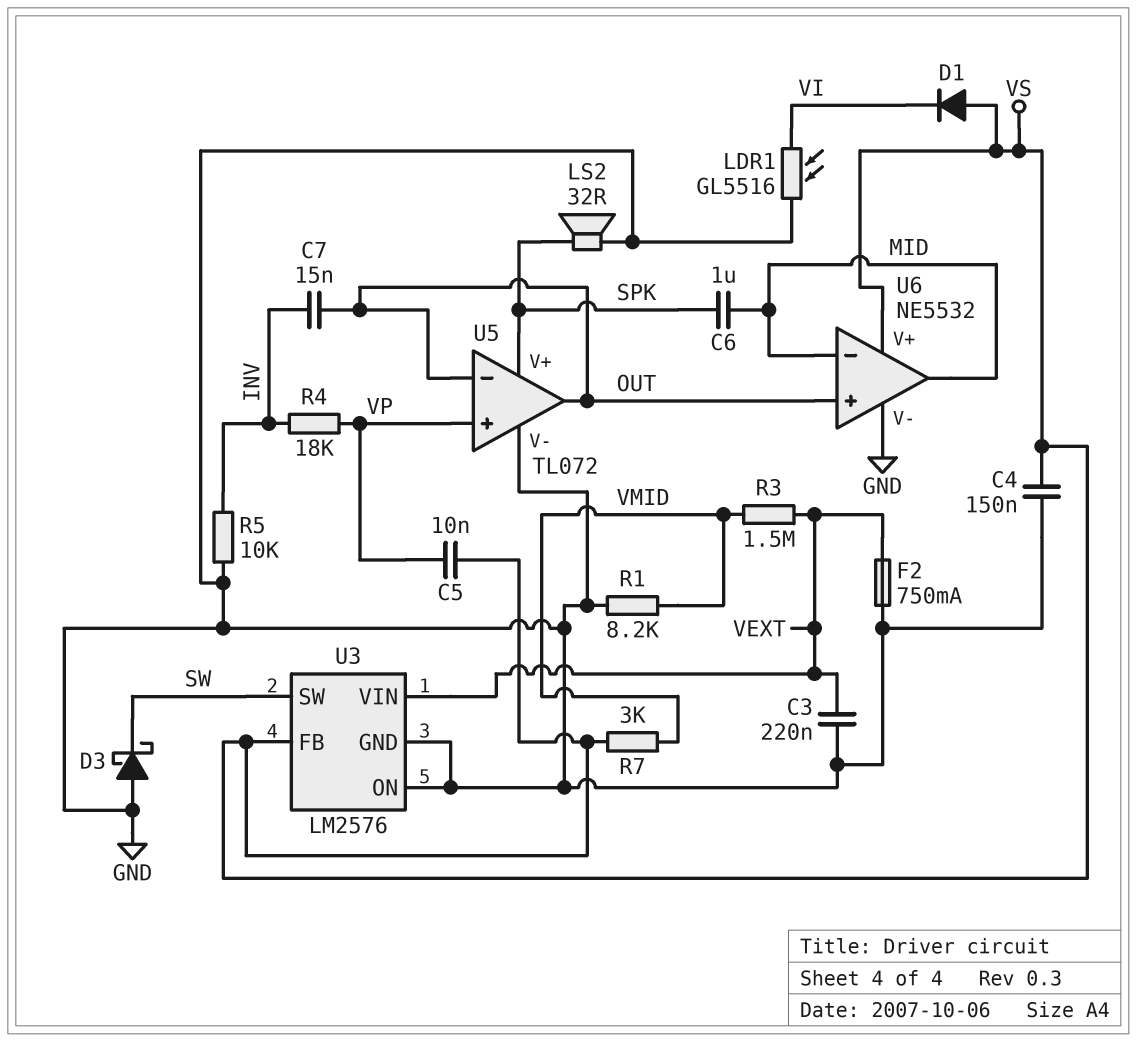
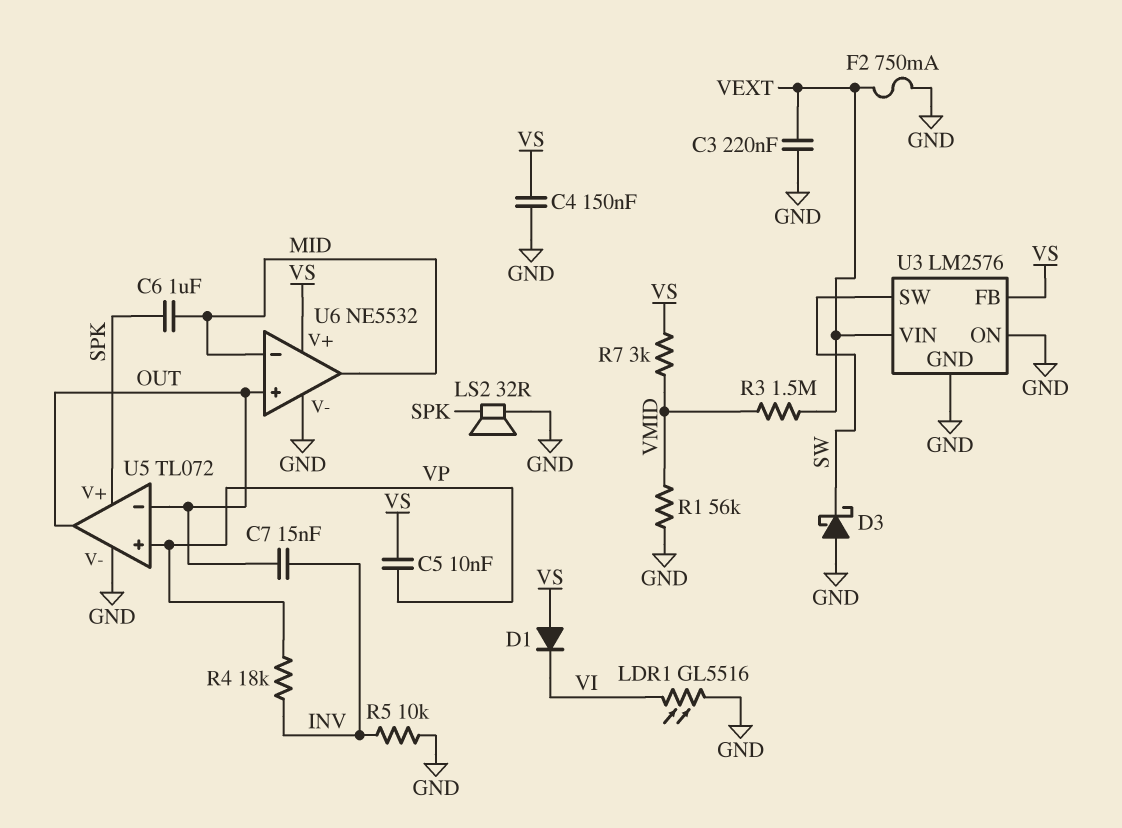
R1: 8.2k (GND, VMID) -> 56k (GND, VMID)

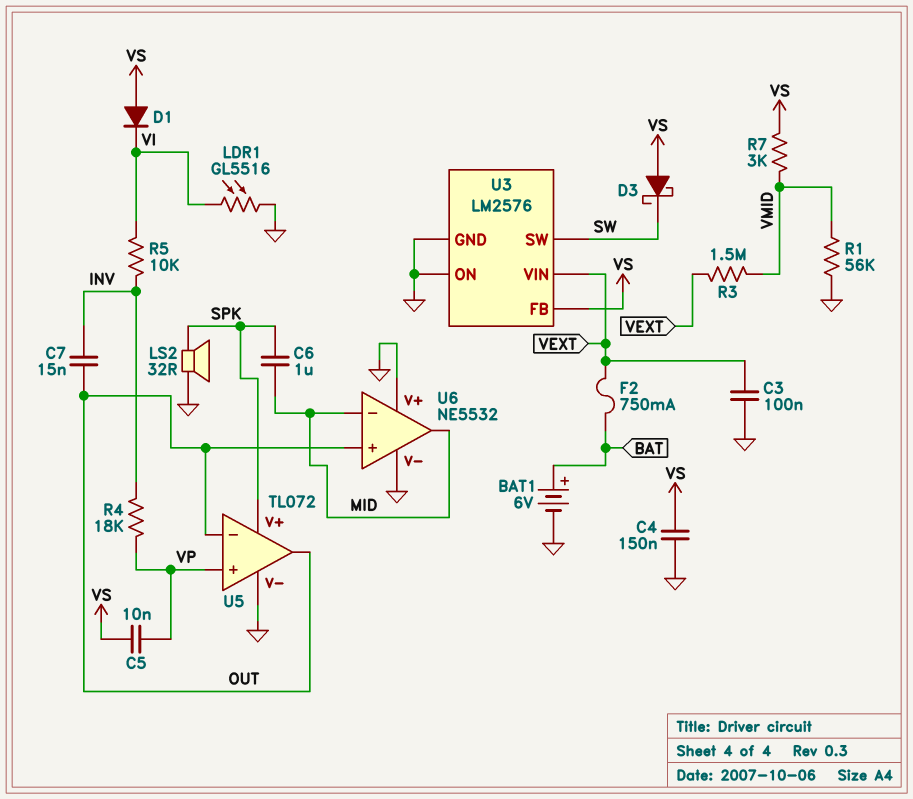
BAT1: none -> 6V (plus BAT, minus GND)
C3: 220nF (GND, VEXT) -> 100nF (GND, VEXT)
D3: schottky (A GND, K SW) -> schottky (A VS, K SW)
F2: 750mA (GND, VEXT) -> 750mA (BAT, VEXT)
R5: 10k (GND, INV) -> 10k (INV, VI)
U6 pin V+: VS -> GND

